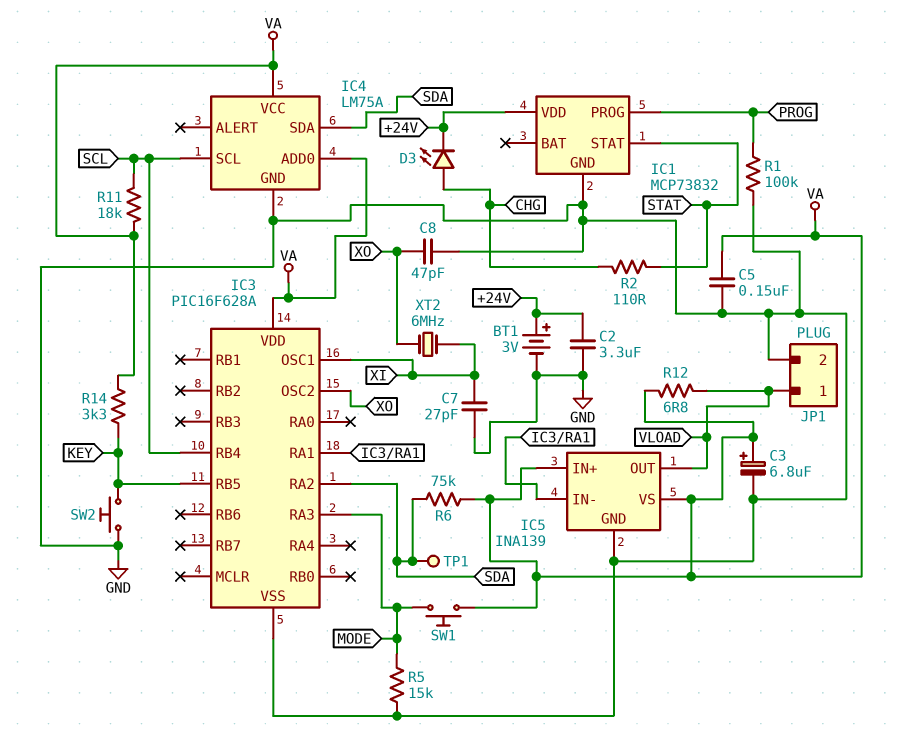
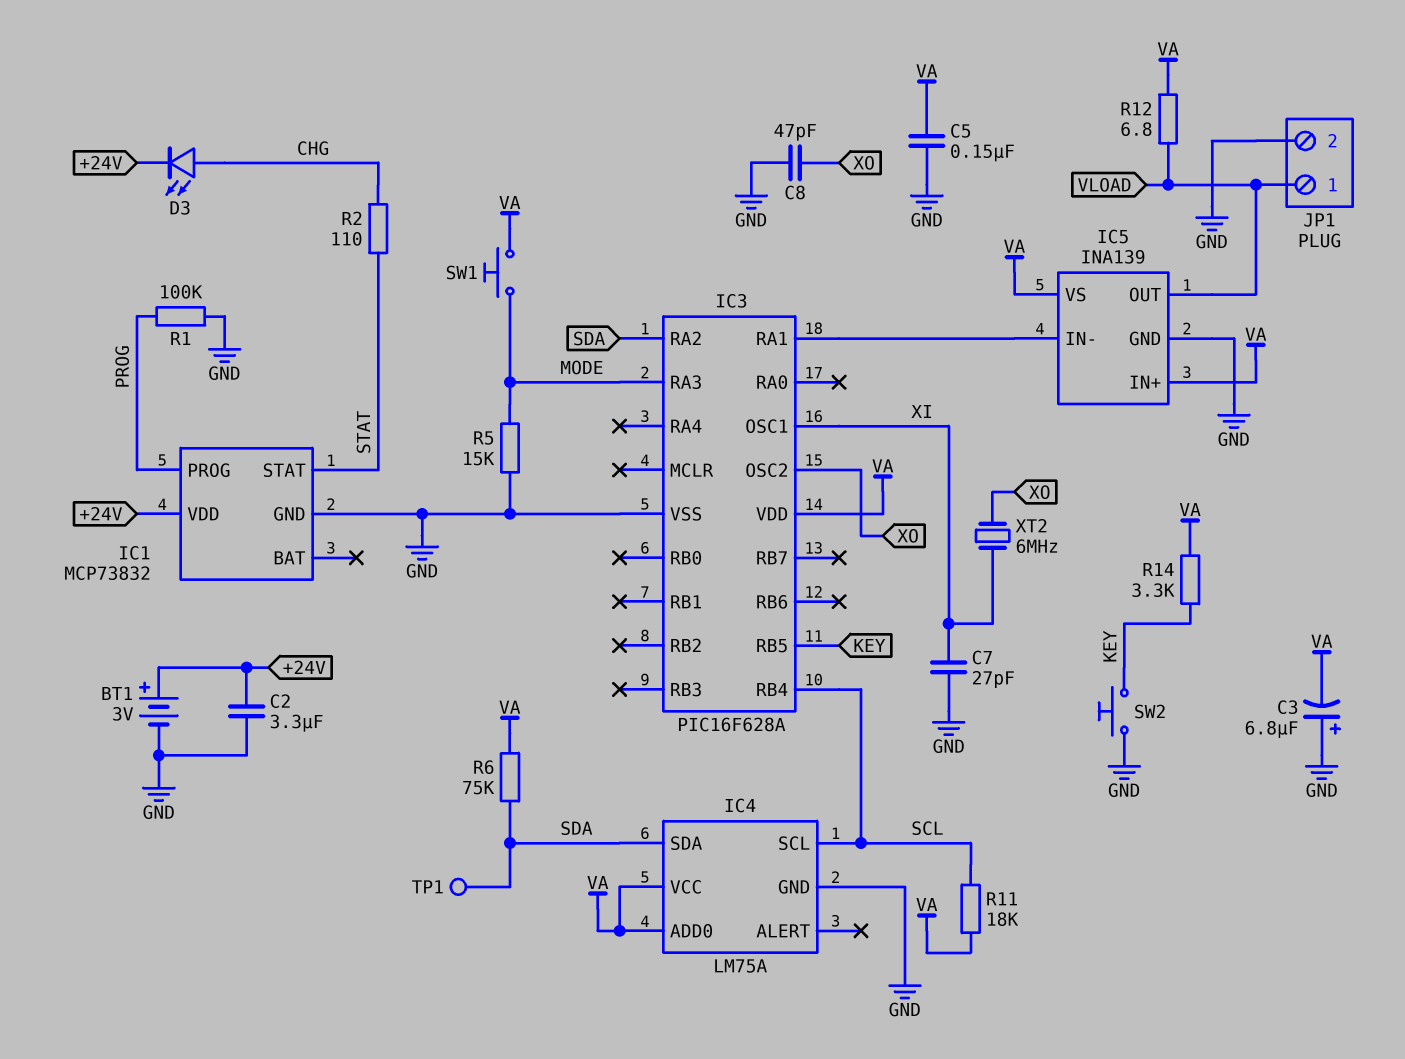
C3: 6.8uF (plus VA, minus GND) -> 6.8uF (plus GND, minus VA)

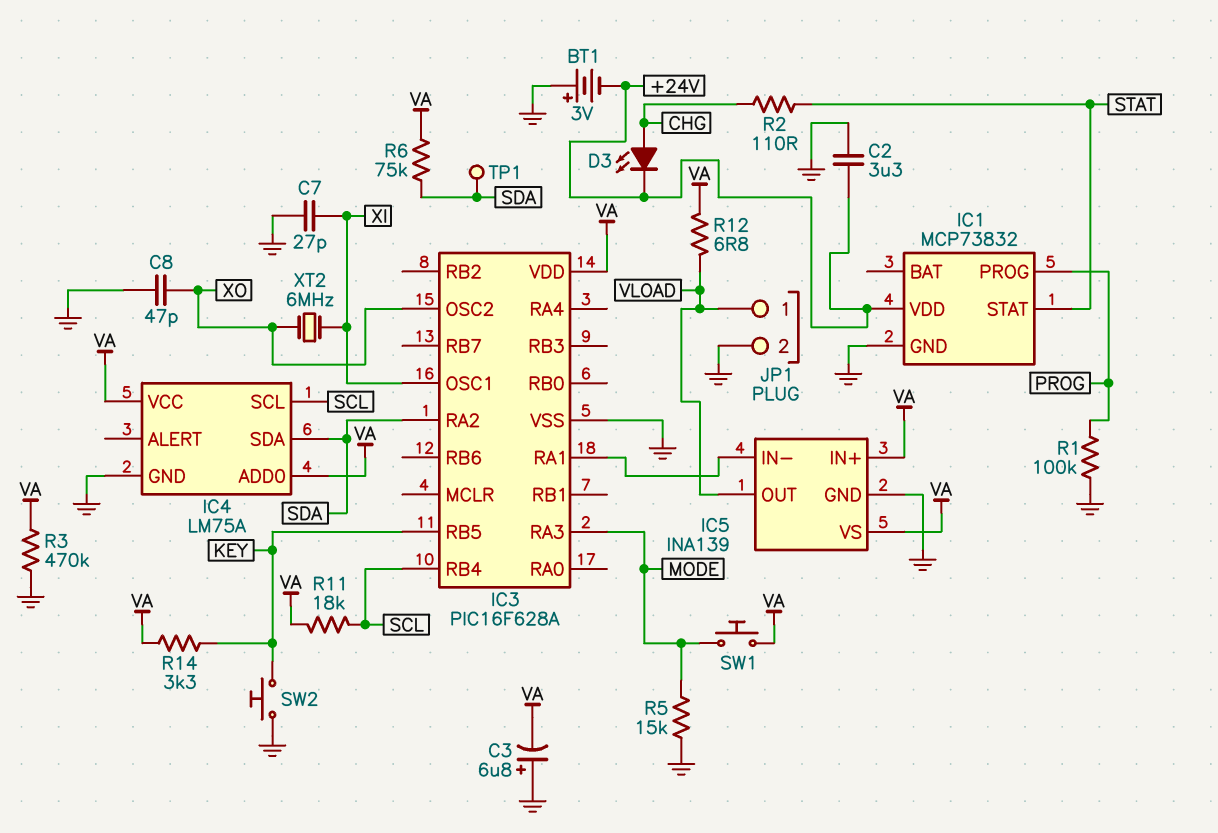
BT1: 3V (plus +24V, minus GND) -> 3V (plus GND, minus +24V)
C5: 150nF (GND, VA) -> none
R3: none -> 470k (GND, VA)

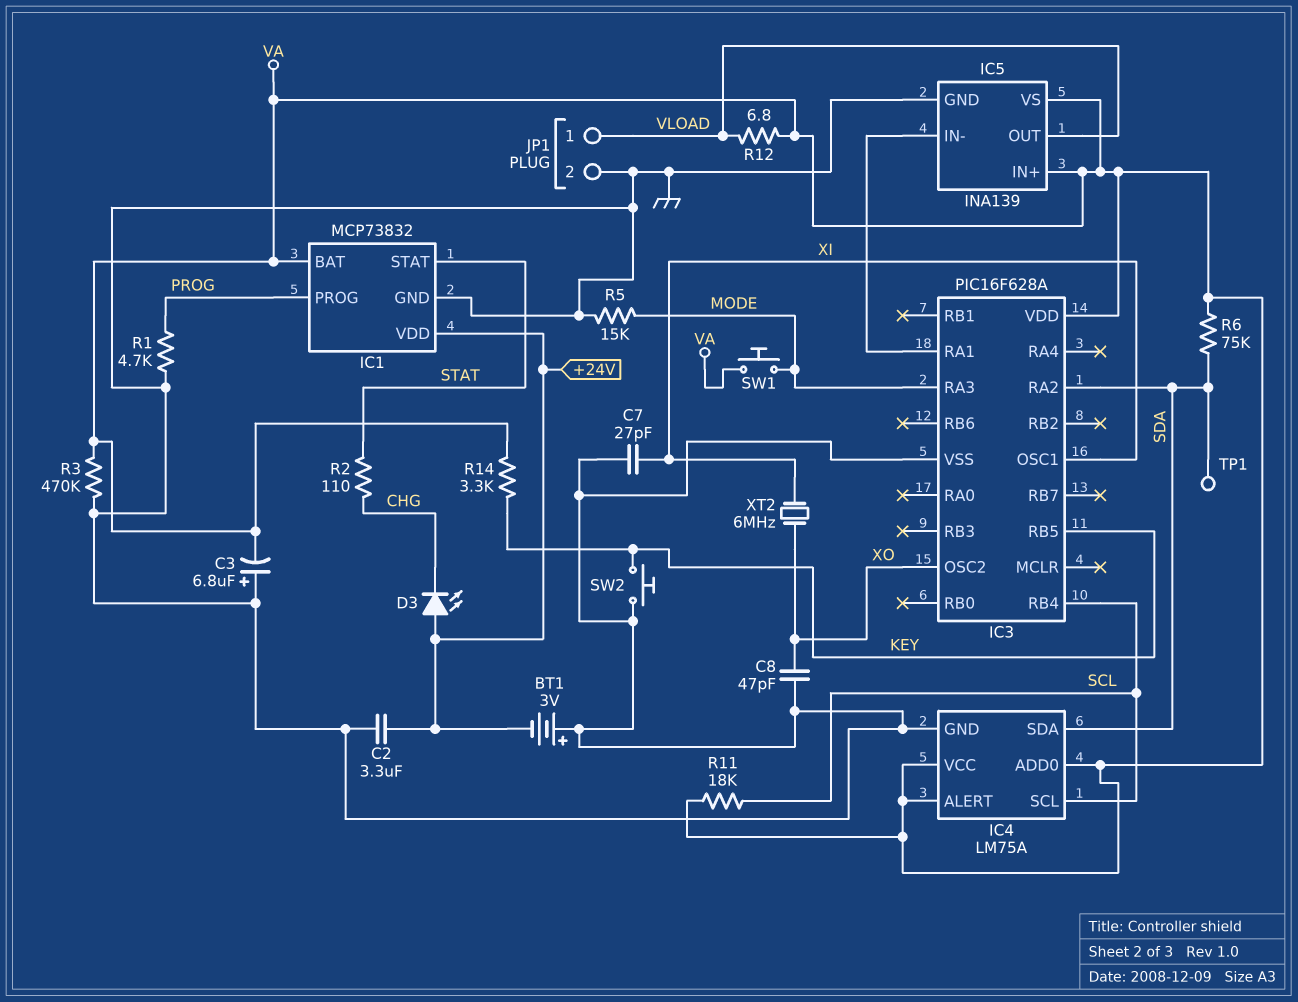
D3: LED (A CHG, K +24V) -> LED (A +24V, K CHG)
IC1 pin BAT: none -> VA
IC4 pin ALERT: none -> VA
R1: 100k (GND, PROG) -> 4.7k (GND, PROG)

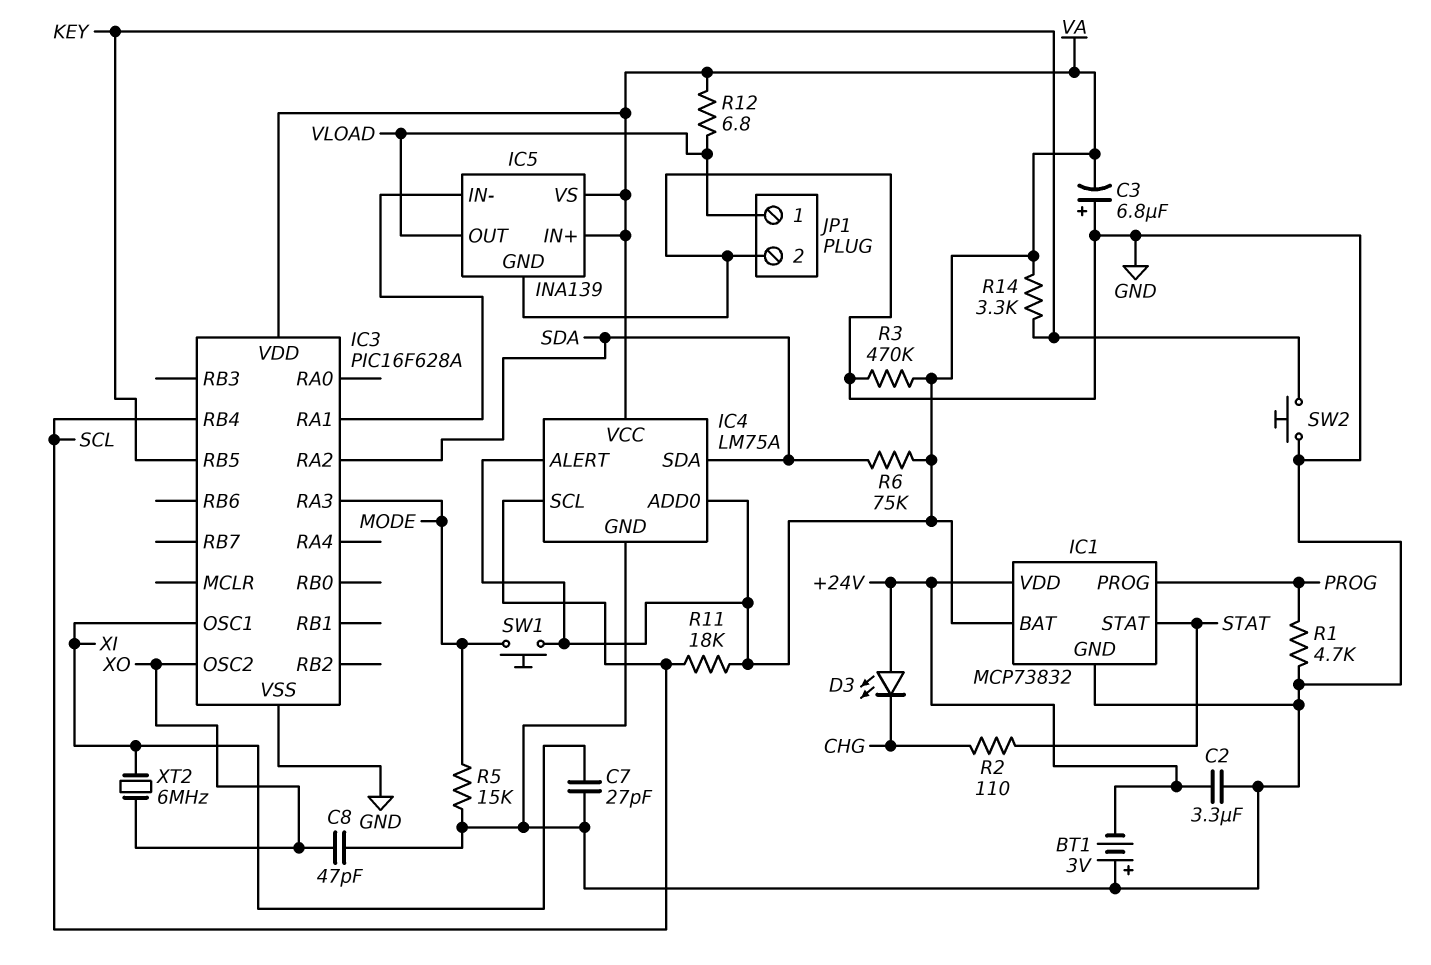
TP1: test point (SDA) -> none

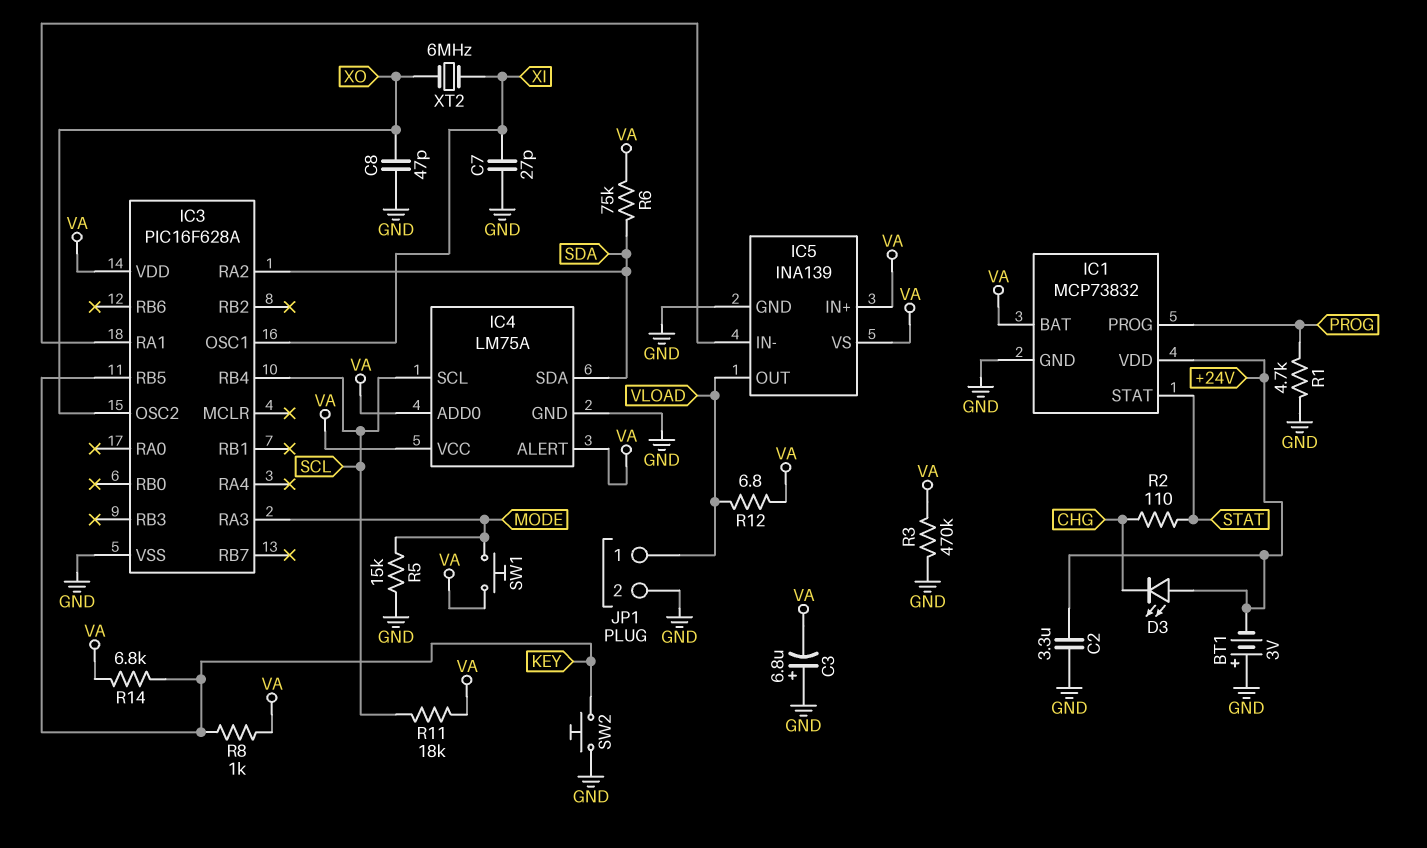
R8: none -> 1k (KEY, VA)
R14: 3.3k (KEY, VA) -> 6.8k (KEY, VA)

